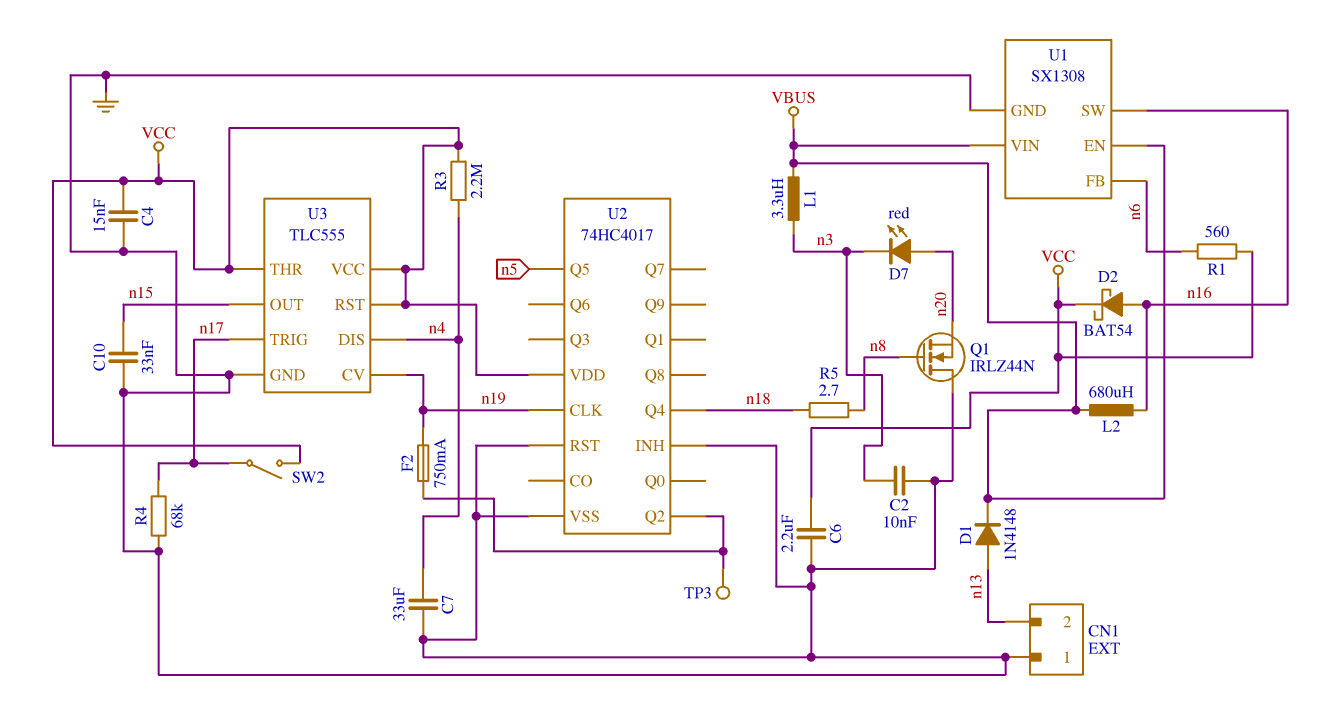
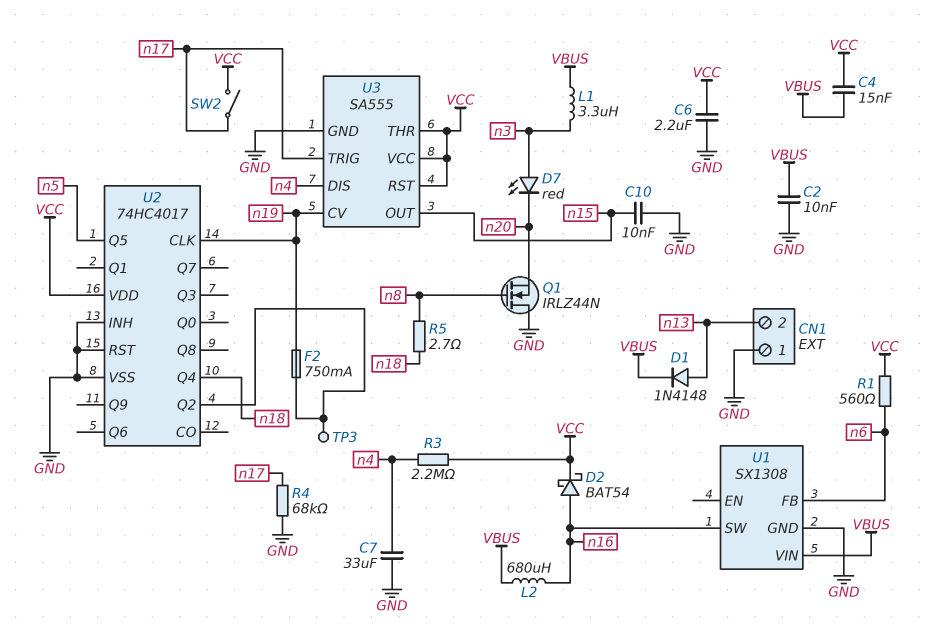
C2: 10nF (GND, n3) -> 10nF (GND, VBUS)
C4: 15nF (GND, VCC) -> 15nF (VBUS, VCC)
C10: 33nF (GND, n15) -> 10nF (GND, n15)
D7: LED red (A n20, K n3) -> LED red (A n3, K n20)
U1 pin EN: VBUS -> none
U3: TLC555 -> SA555

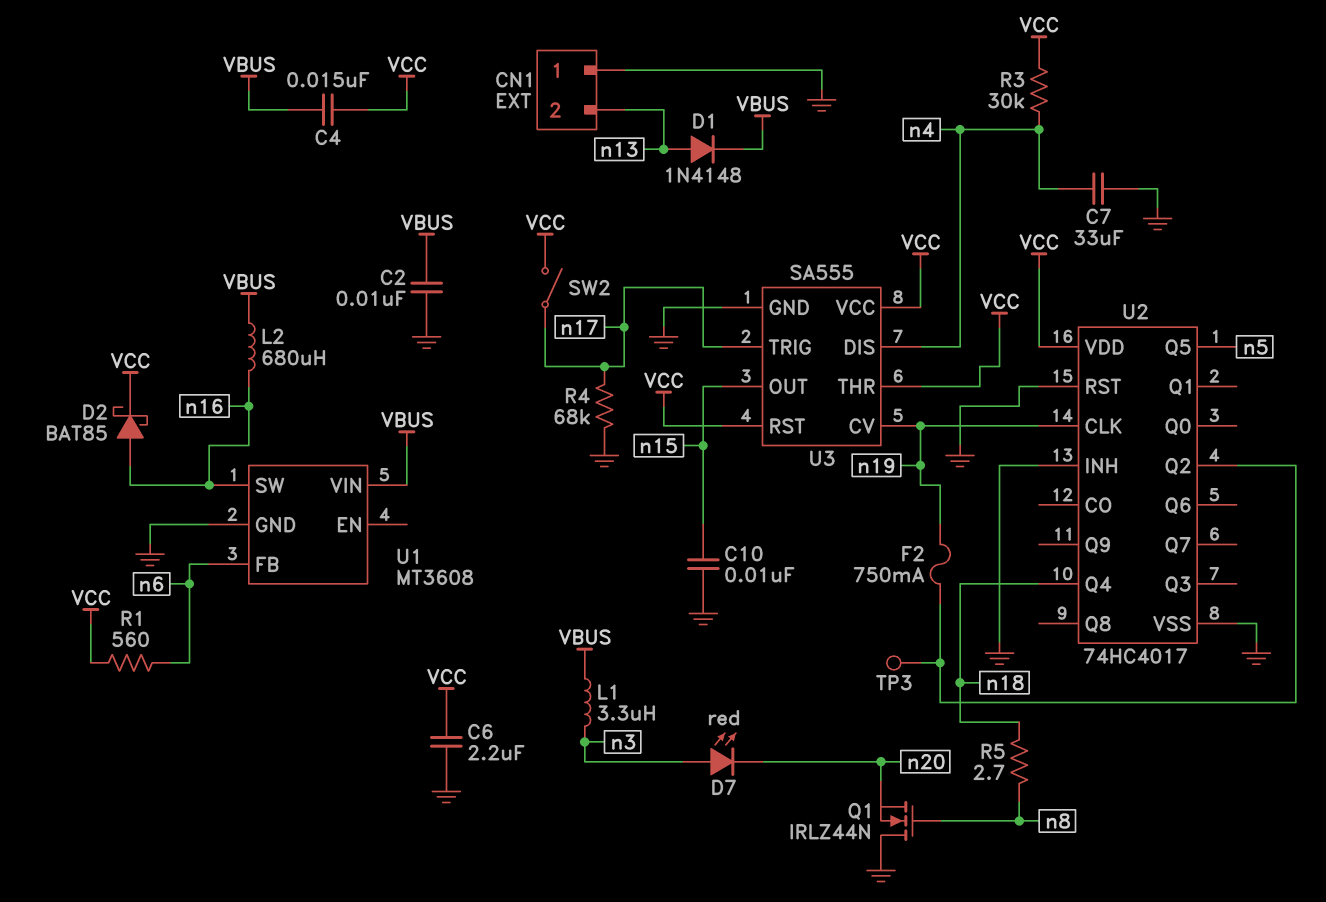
D2: schottky BAT54 (A n16, K VCC) -> schottky BAT85 (A n16, K VCC)
R3: 2.2M (VCC, n4) -> 30k (VCC, n4)
U1: SX1308 -> MT3608

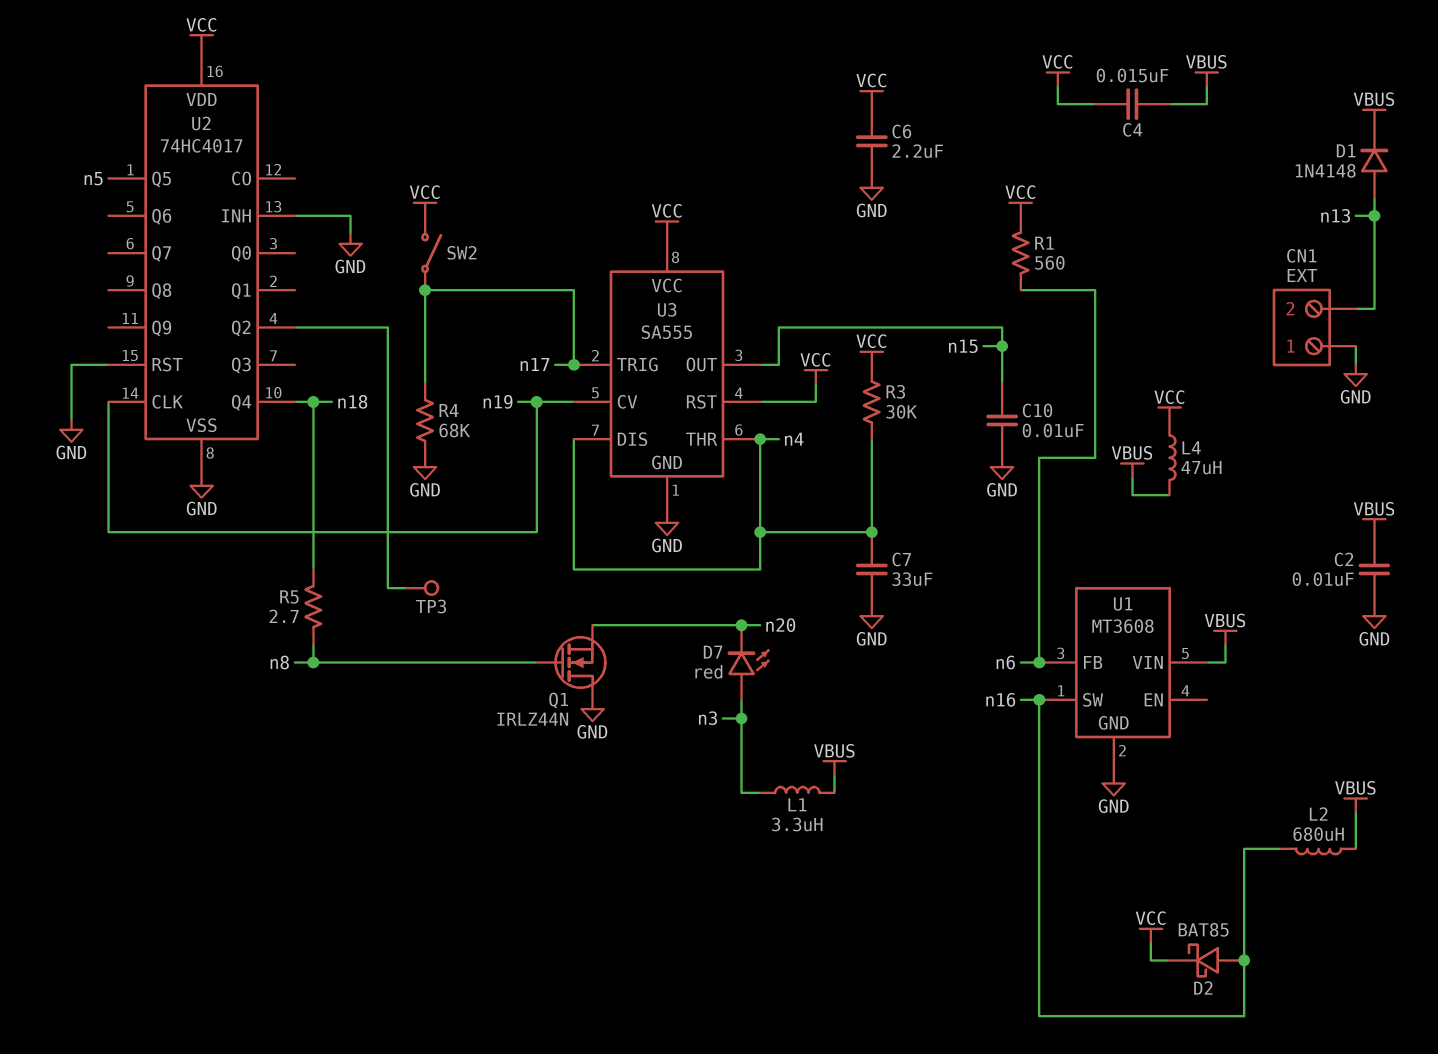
F2: 750mA (U2/Q2, n19) -> none
L4: none -> 47uH (VBUS, VCC)
U3 pin THR: VCC -> n4

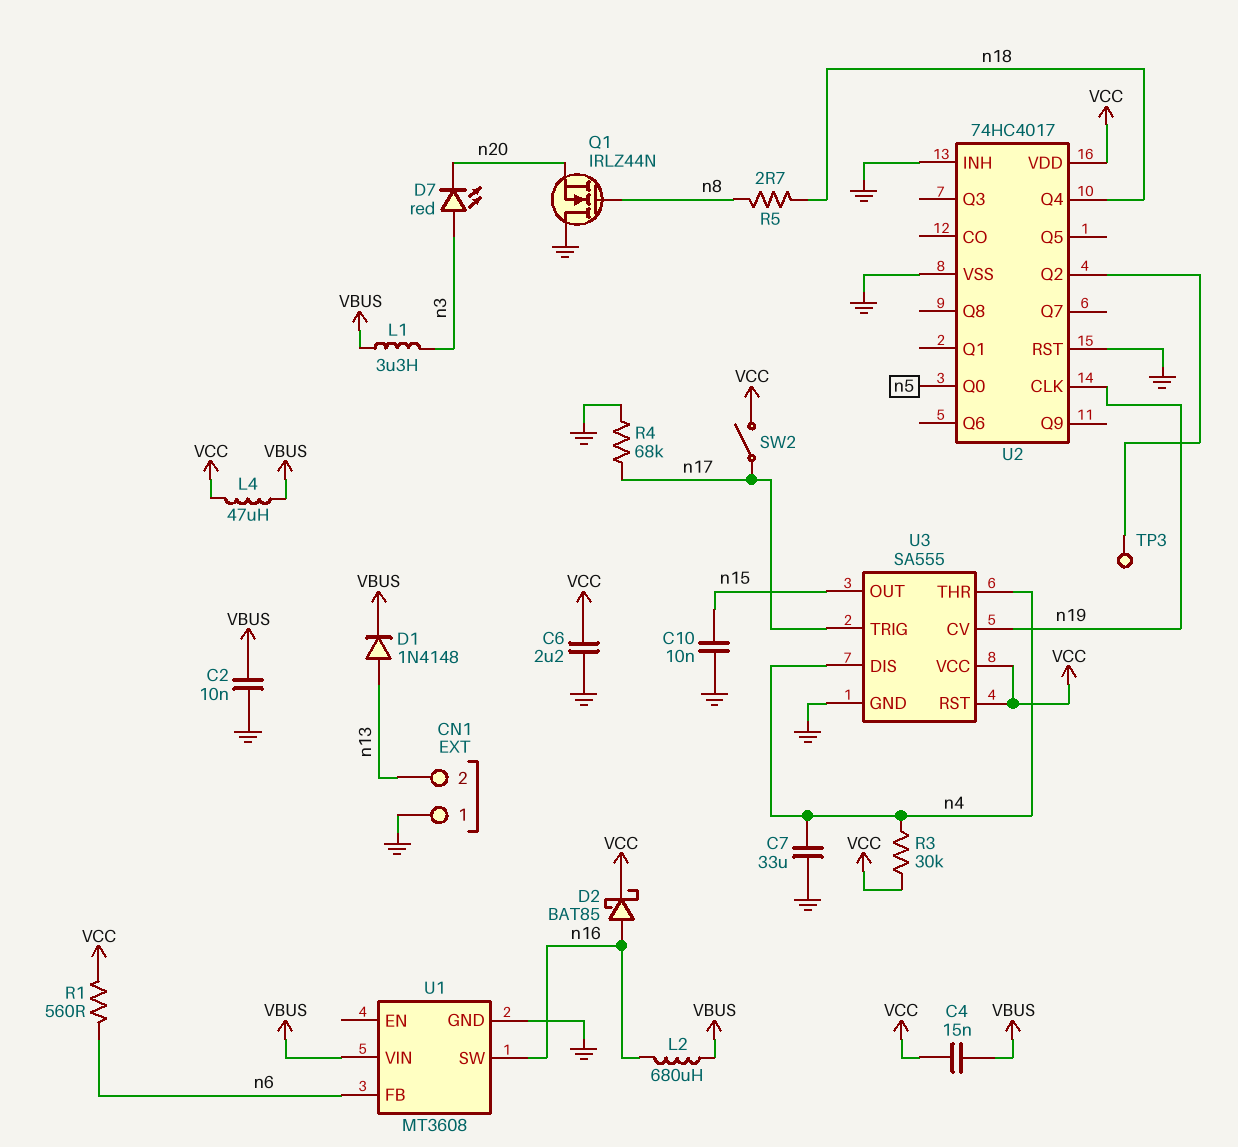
U2 pin Q0: none -> n5
U2 pin Q5: n5 -> none

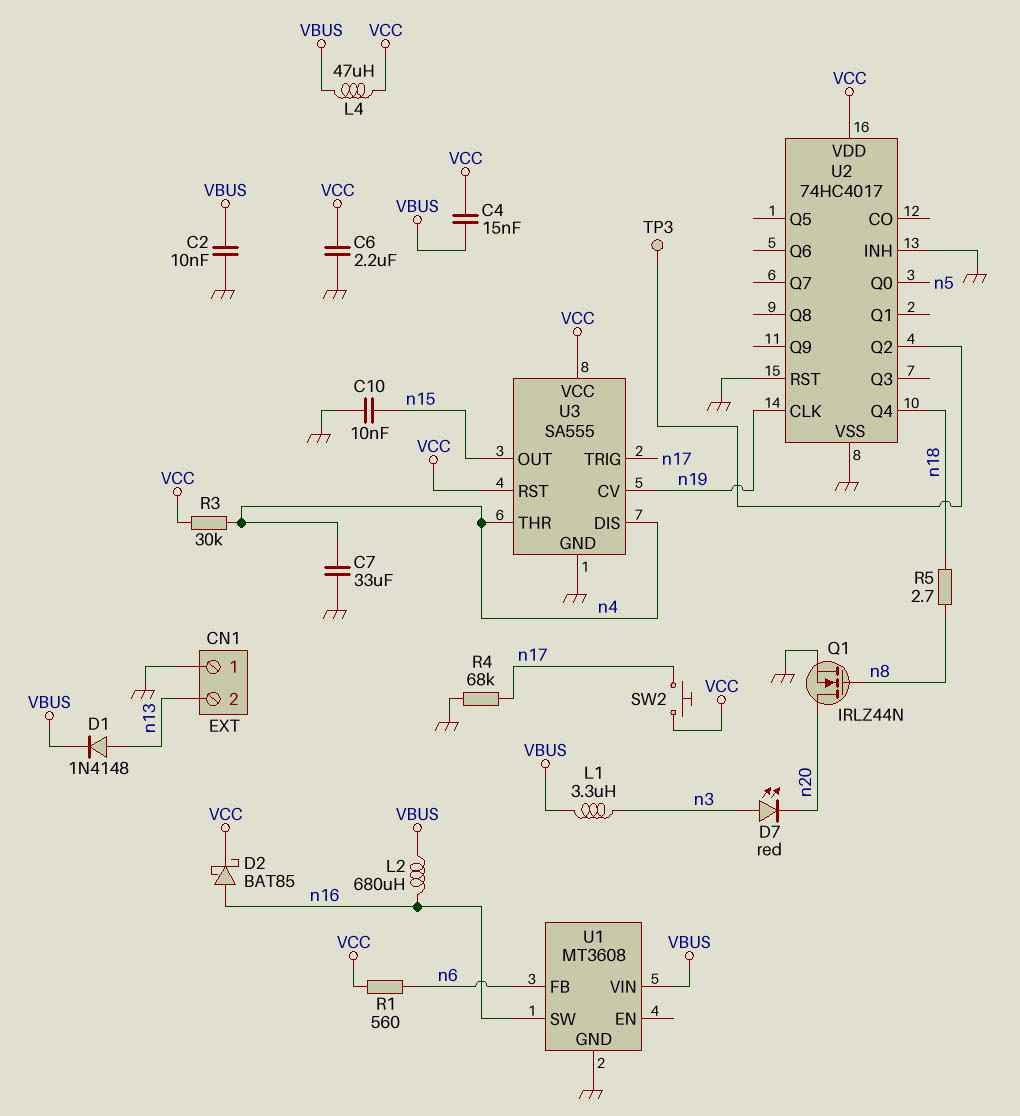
Q1: NMOS IRLZ44N (G n8, D GND, S n20) -> NMOS IRLZ44N (G n8, D n20, S GND)
SW2: switch (VCC, n17) -> button (VCC, n17)

